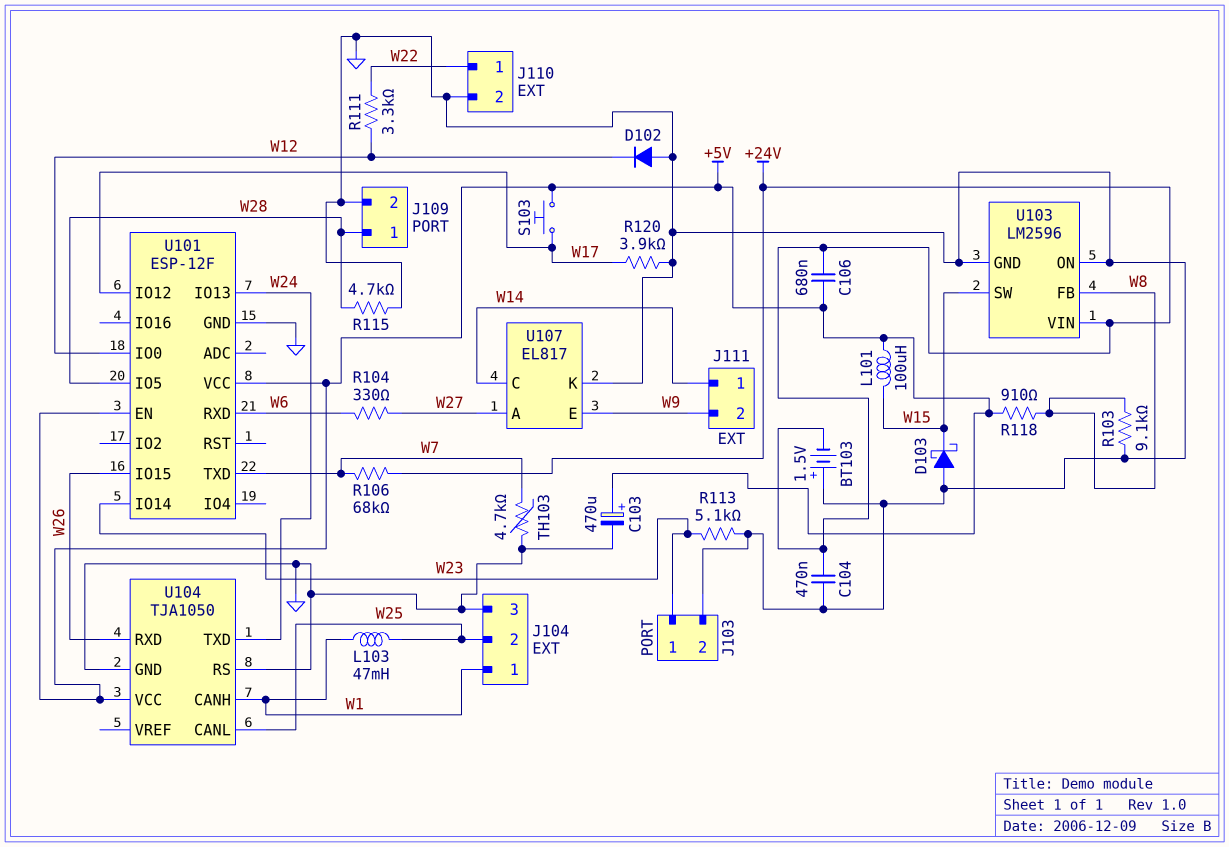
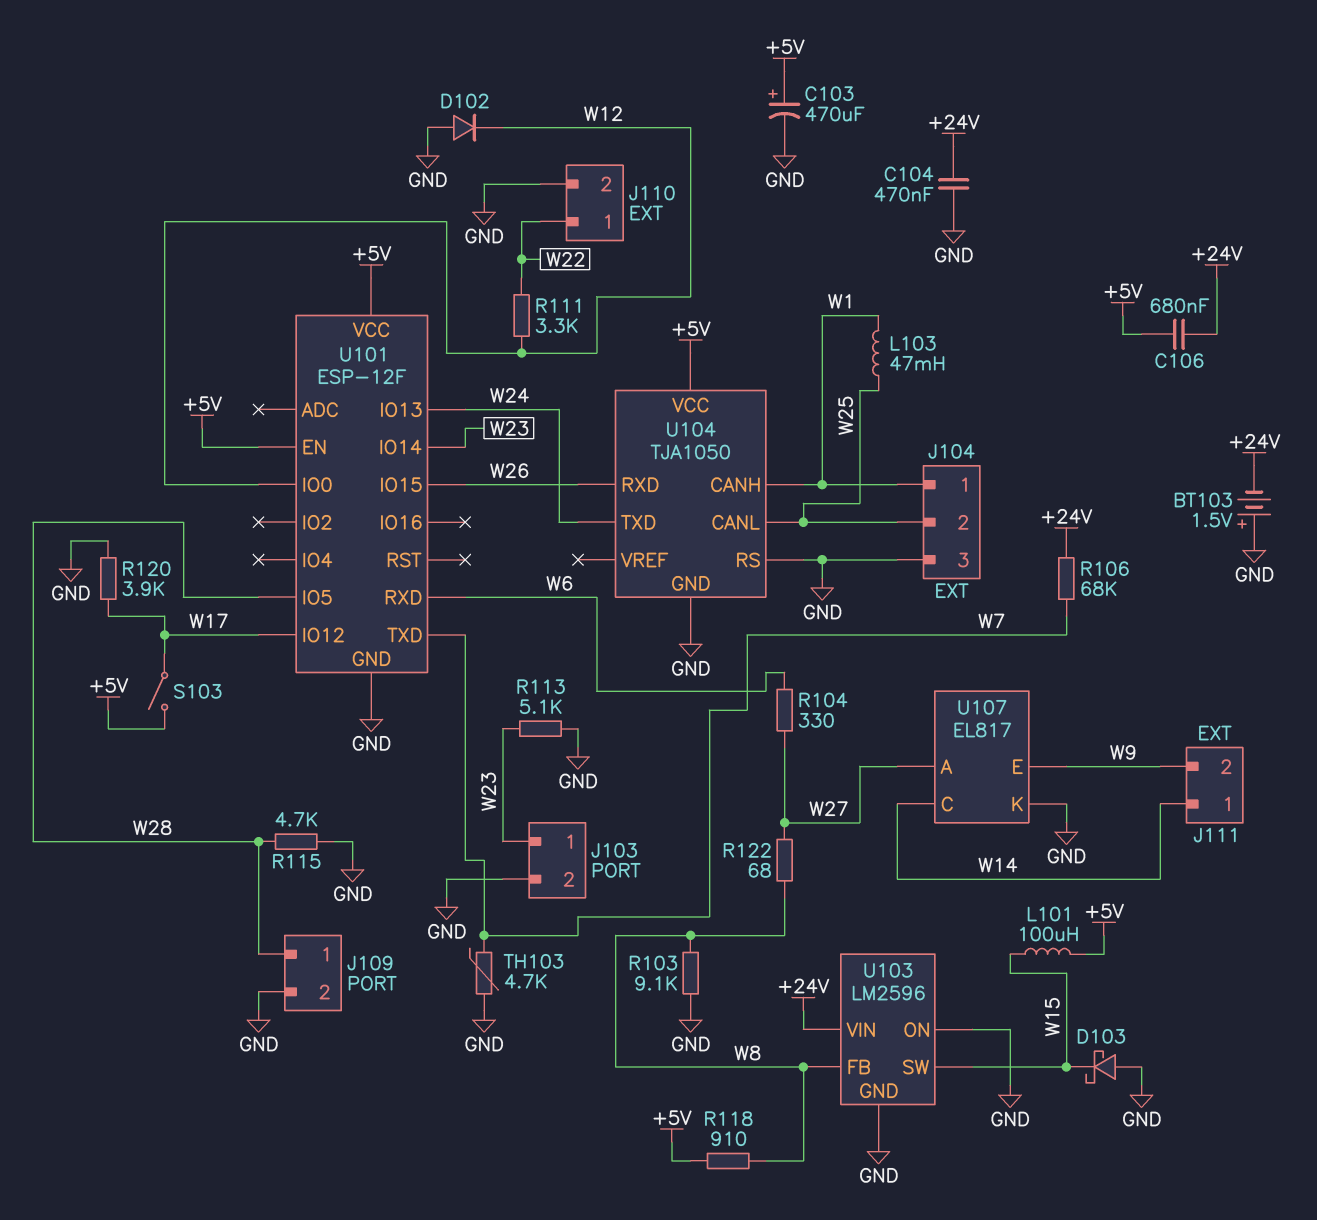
R122: none -> 68 (W8, W27)
S103: button (+5V, W17) -> switch (+5V, W17)

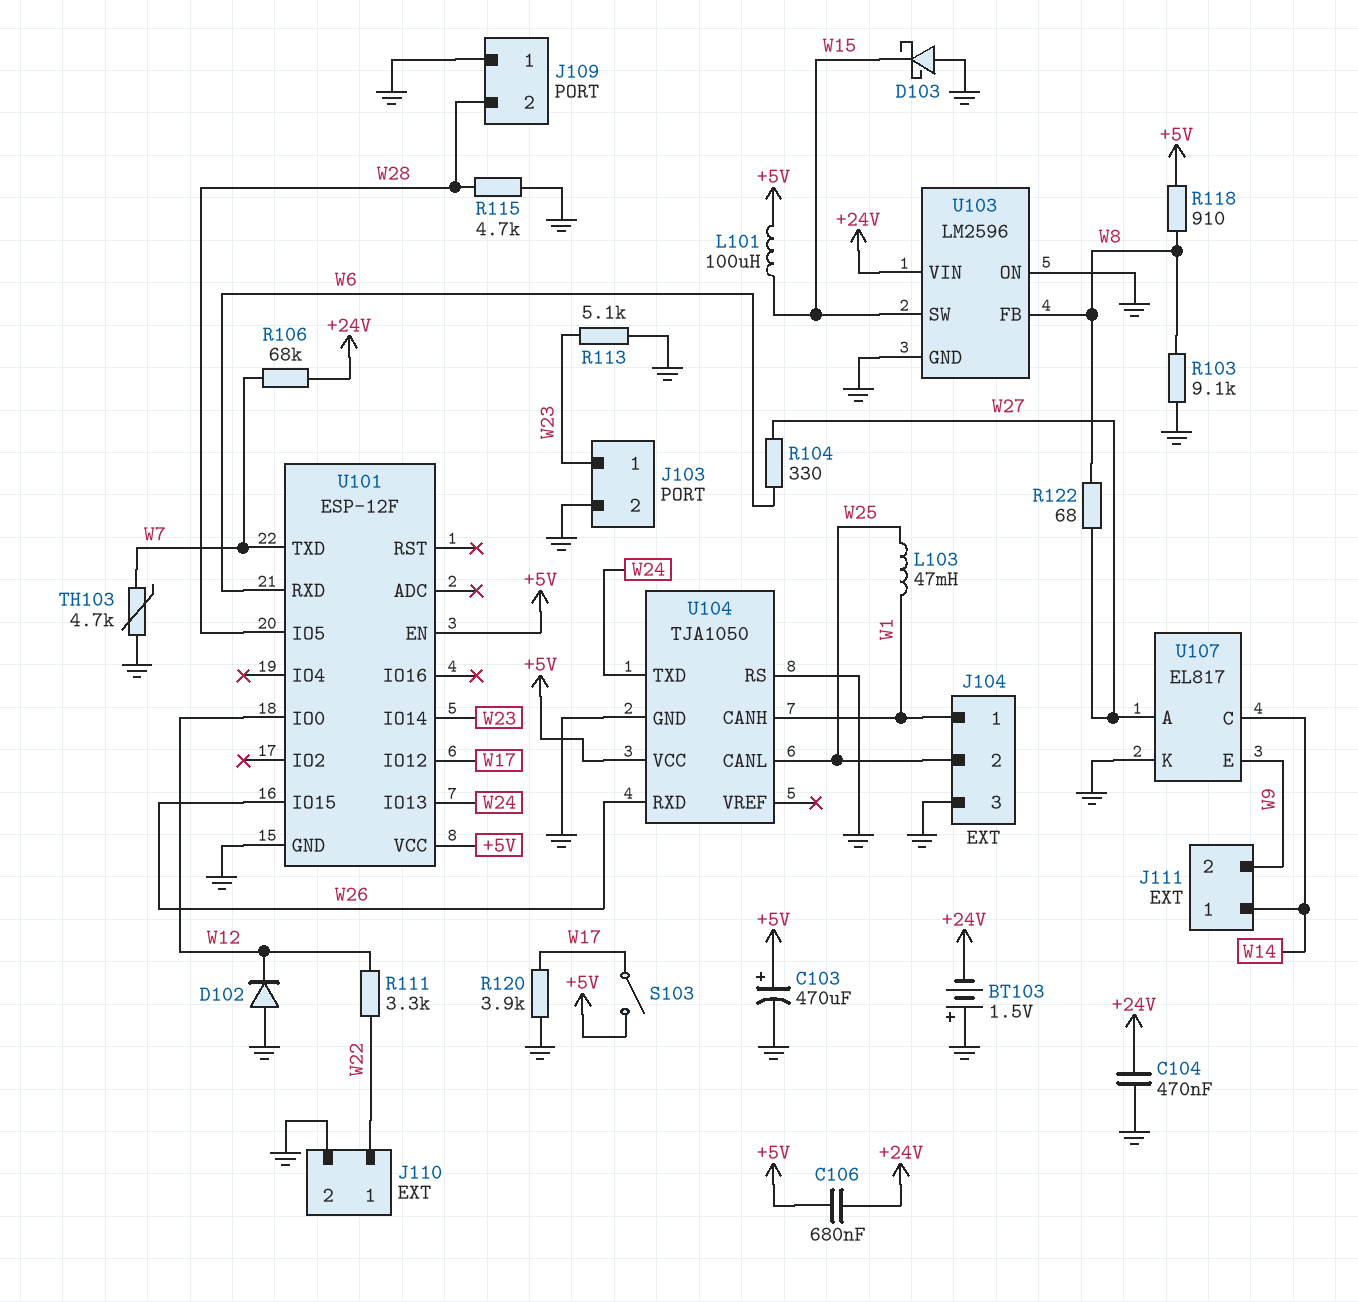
J109 pin 1: W28 -> GND
J109 pin 2: GND -> W28

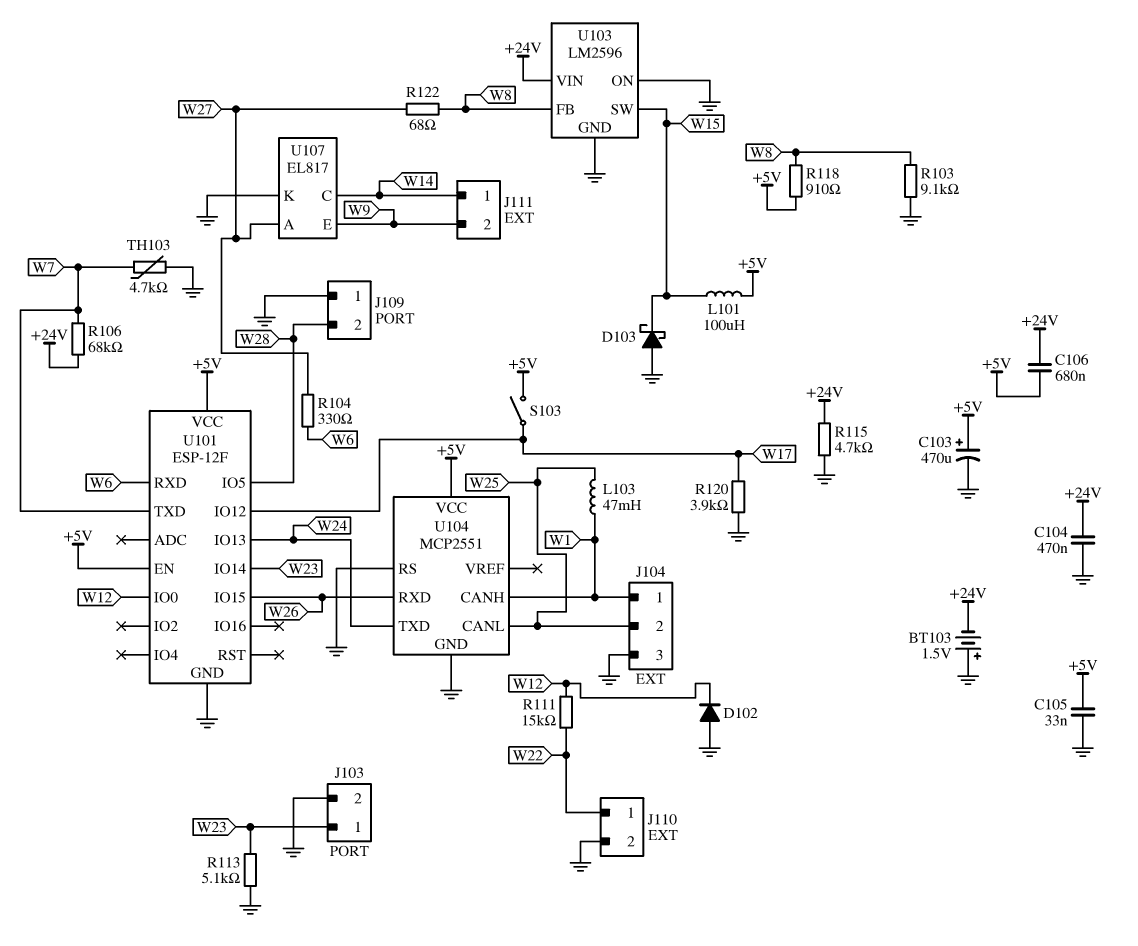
C105: none -> 33nF (+5V, GND)
R111: 3.3k (W12, W22) -> 15k (W12, W22)
R115: 4.7k (GND, W28) -> 4.7k (+24V, GND)
U104: TJA1050 -> MCP2551

